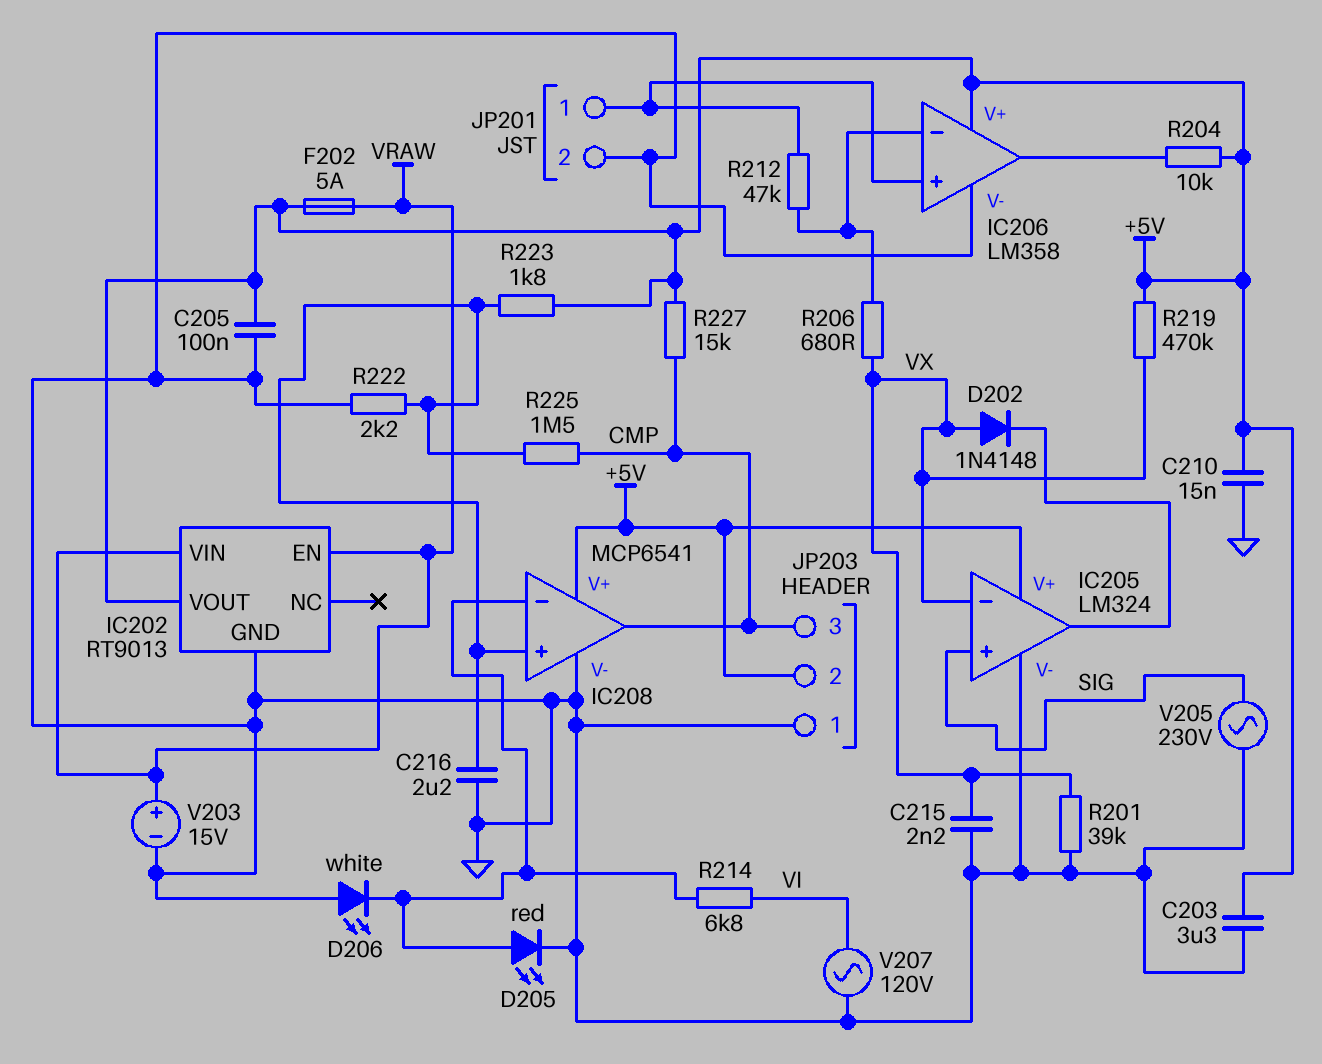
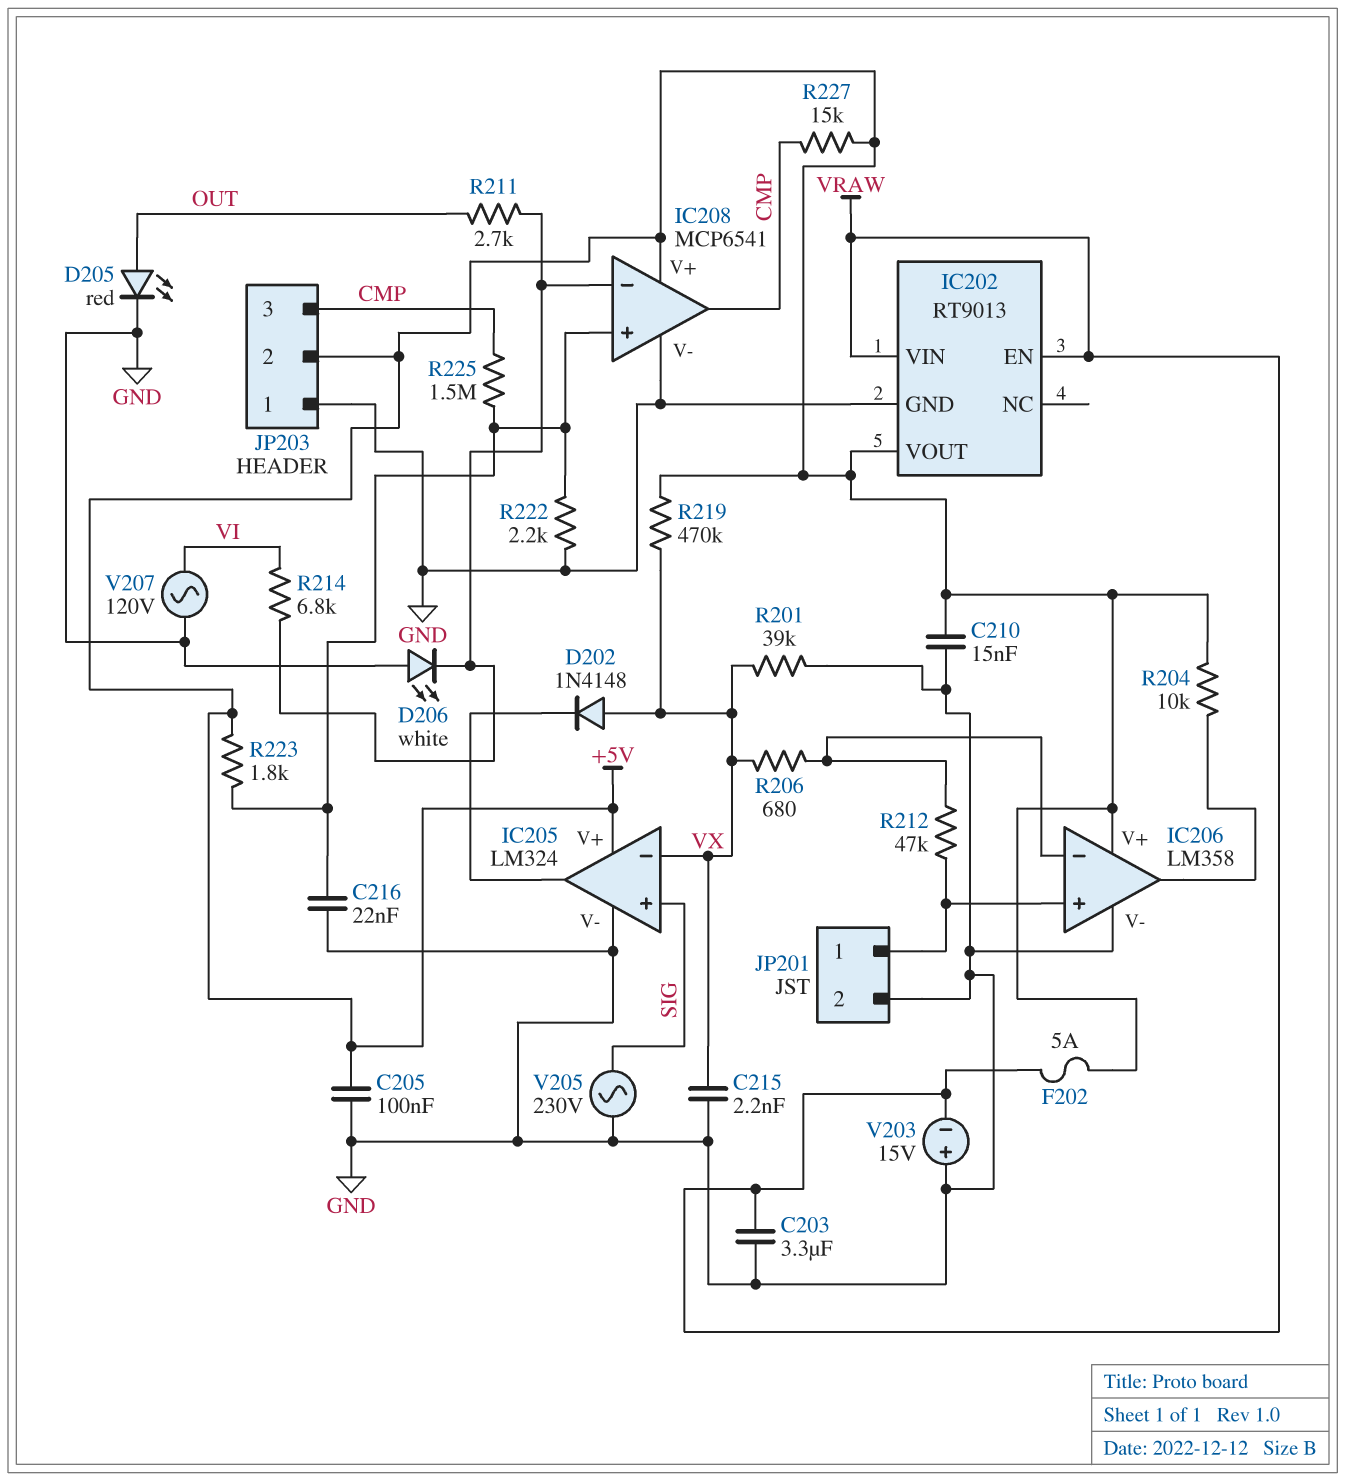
C203: 3.3uF (+5V, GND) -> 3.3uF (GND, VRAW)
C216: 2.2uF (GND, IC208/in+) -> 22nF (GND, IC208/in+)
D205: LED red (A IC208/in-, K GND) -> LED red (A OUT, K GND)
R211: none -> 2.7k (IC208/in-, OUT)
V203: 15V (plus VRAW, minus GND) -> 15V (plus GND, minus VRAW)

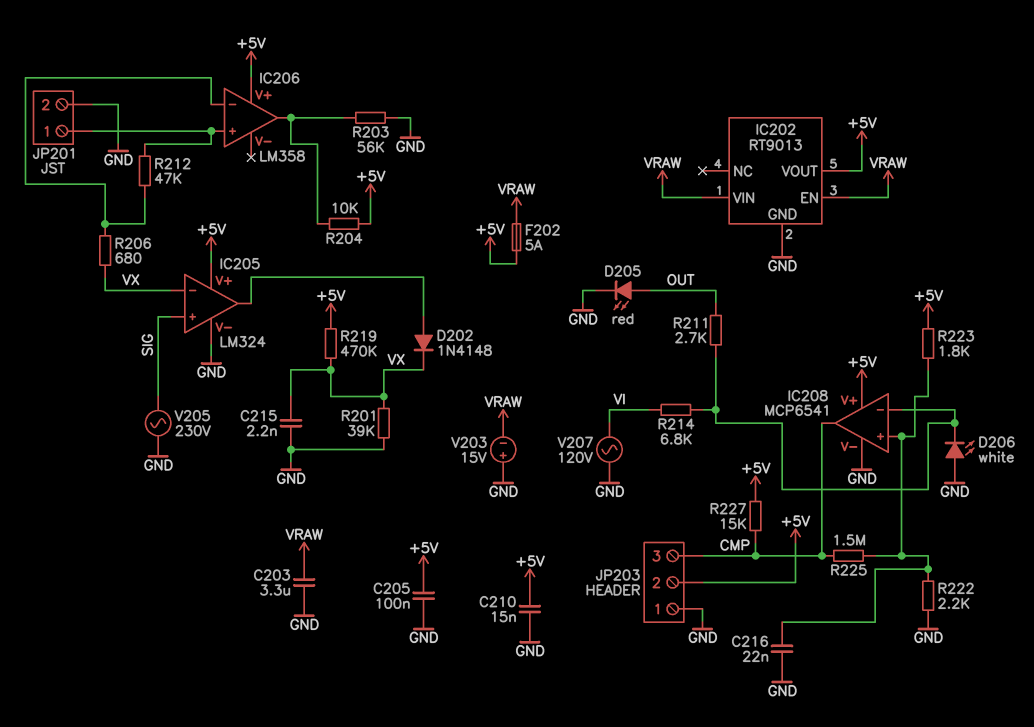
D202: diode 1N4148 (A VX, K IC205/out) -> diode 1N4148 (A IC205/out, K VX)
IC206 pin V-: GND -> none
R203: none -> 56k (GND, IC206/out)

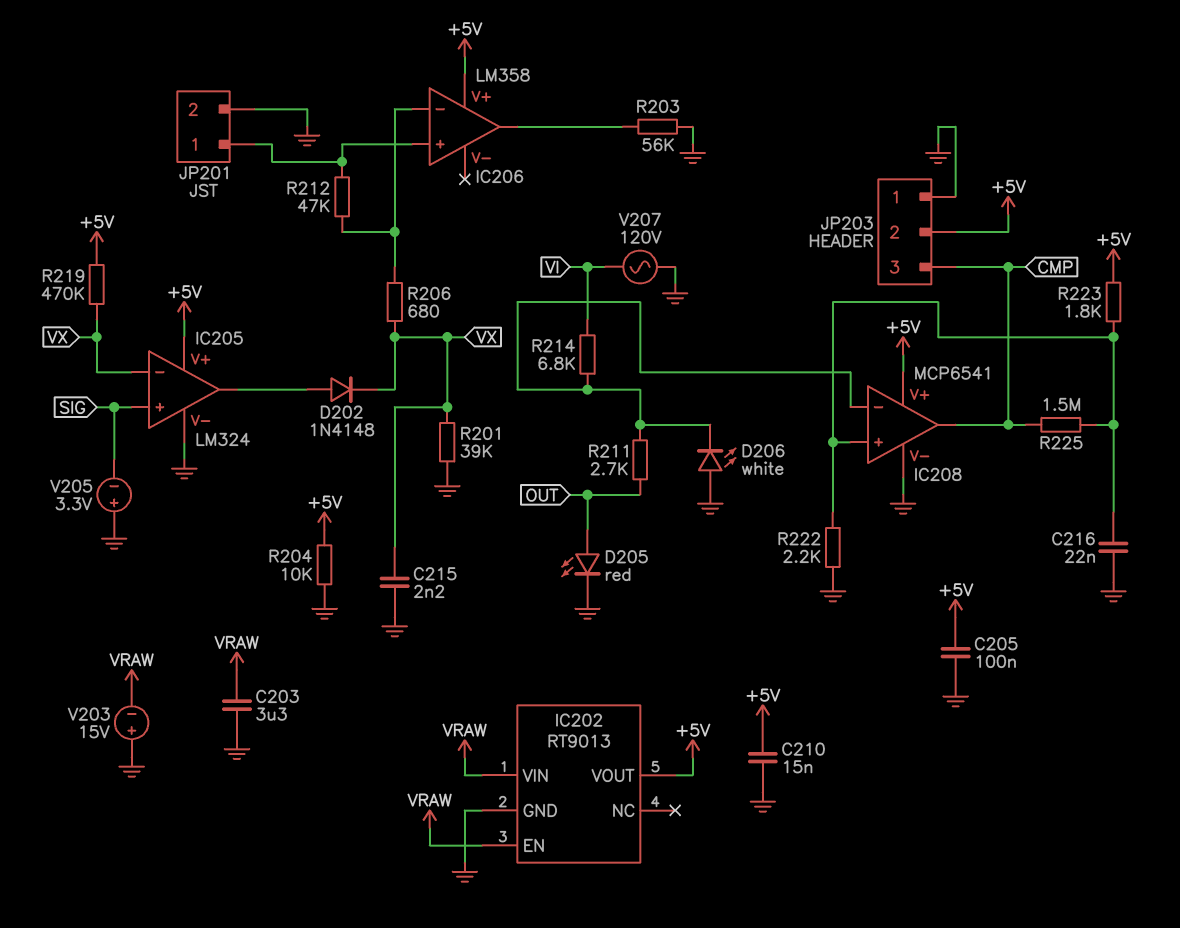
F202: 5A (+5V, VRAW) -> none
R204: 10k (+5V, IC206/out) -> 10k (+5V, GND)
R227: 15k (+5V, CMP) -> none
V205: AC 230V (GND, SIG) -> 3.3V (plus GND, minus SIG)

